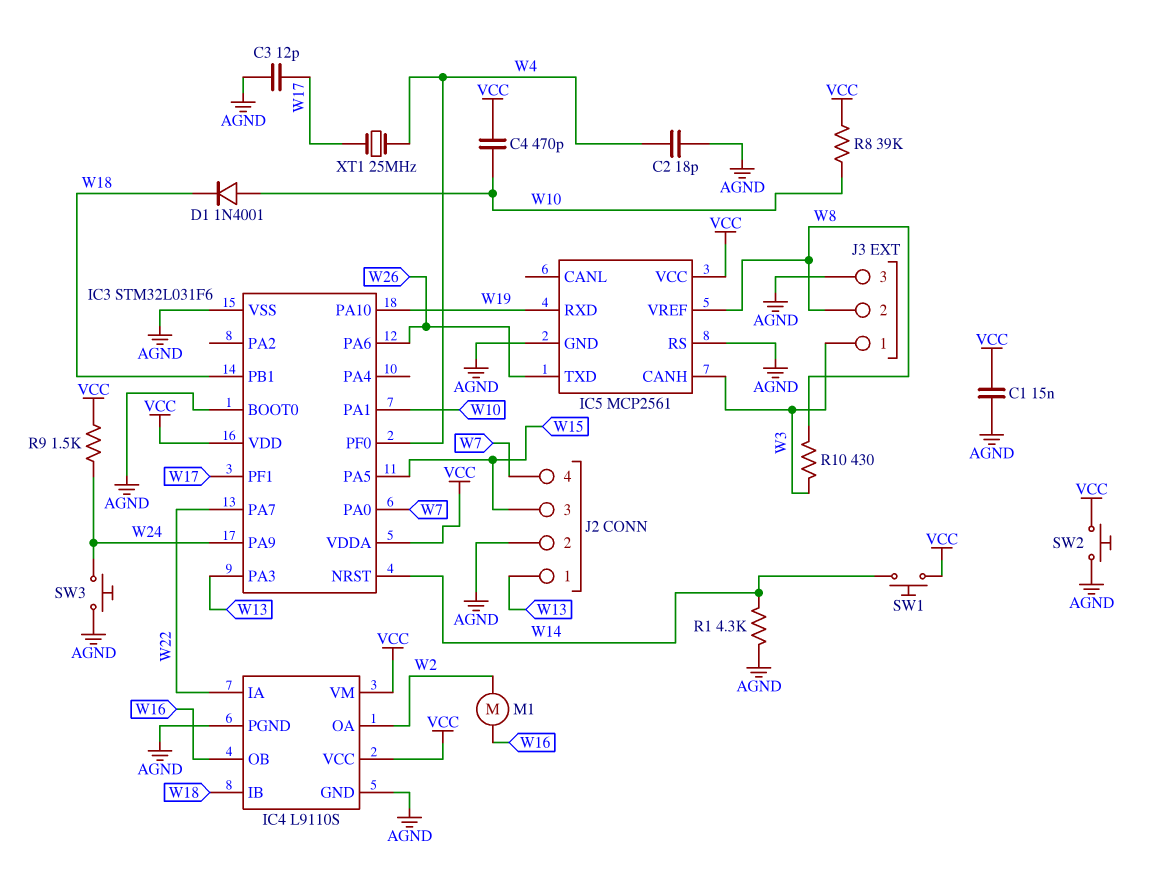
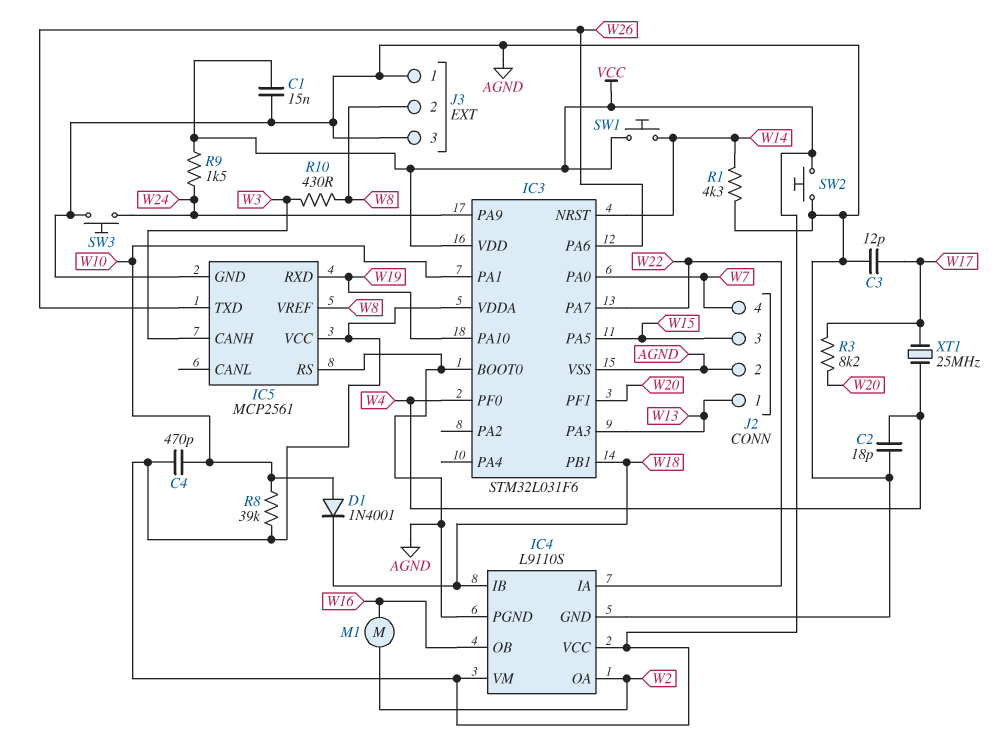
IC3 pin PF1: W17 -> W20
J3 pin 1: W3 -> AGND
R3: none -> 8.2k (W17, W20)

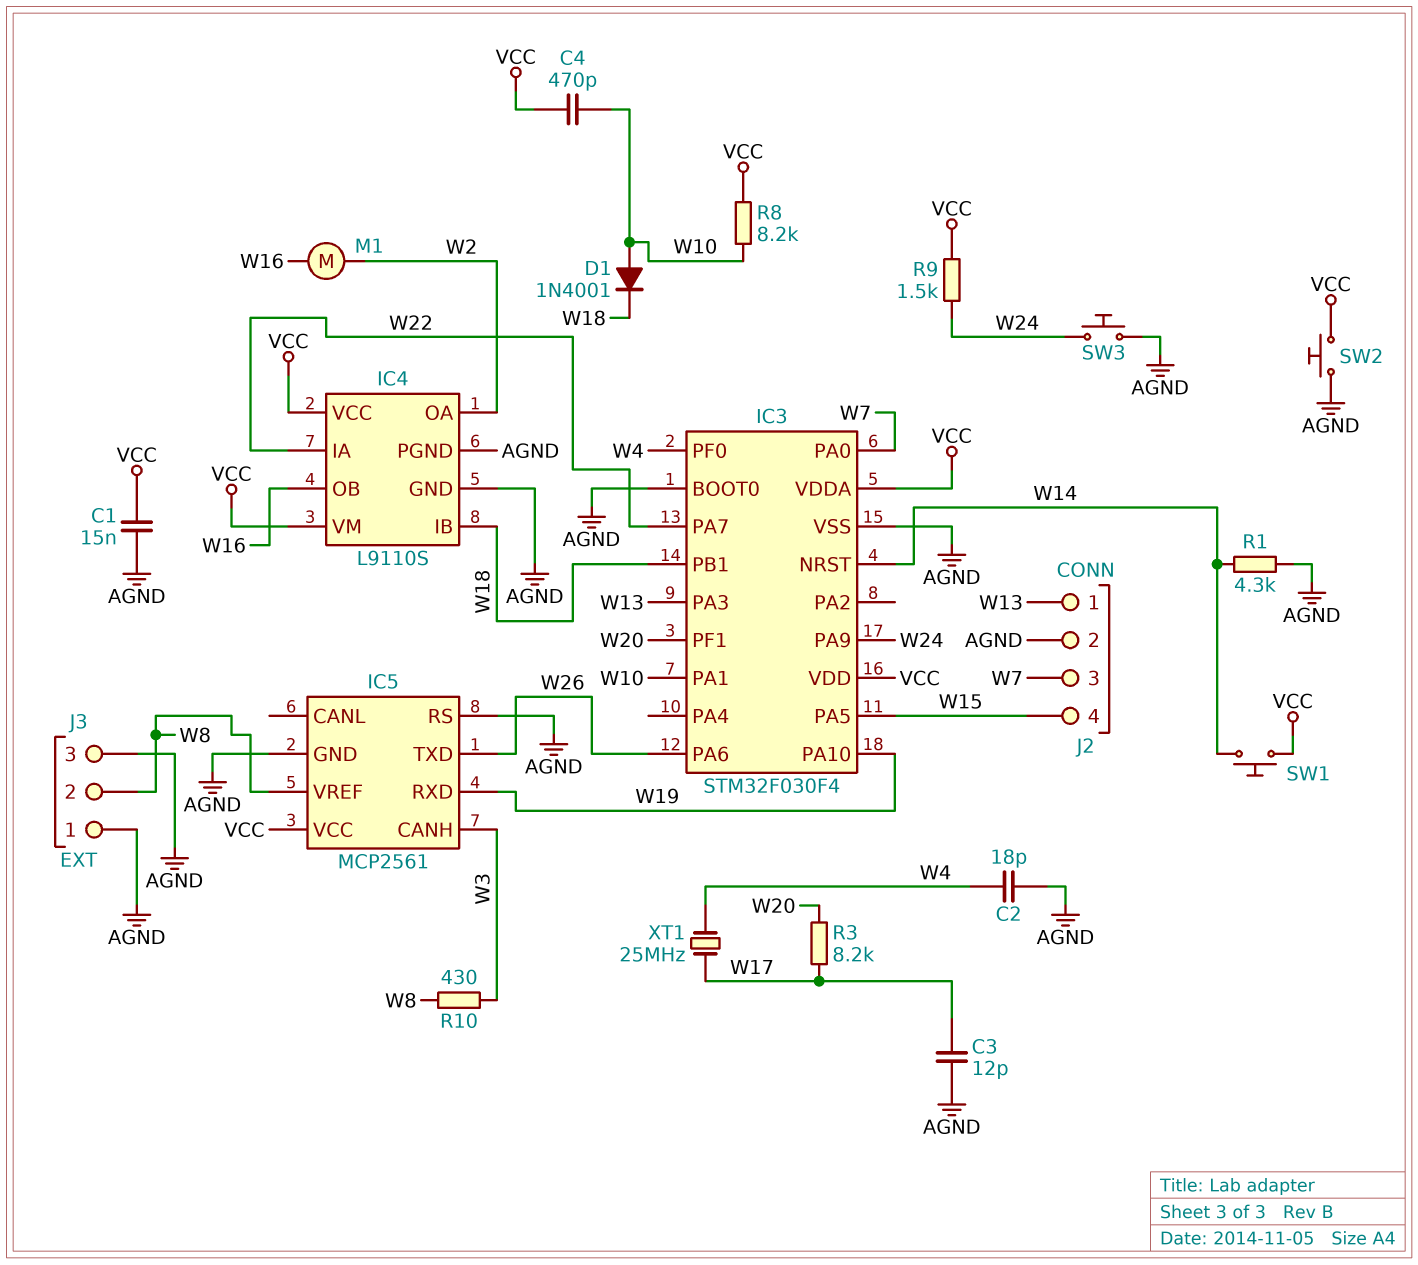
IC3: STM32L031F6 -> STM32F030F4
J2 pin 3: W15 -> W7
J2 pin 4: W7 -> W15
R8: 39k (VCC, W10) -> 8.2k (VCC, W10)

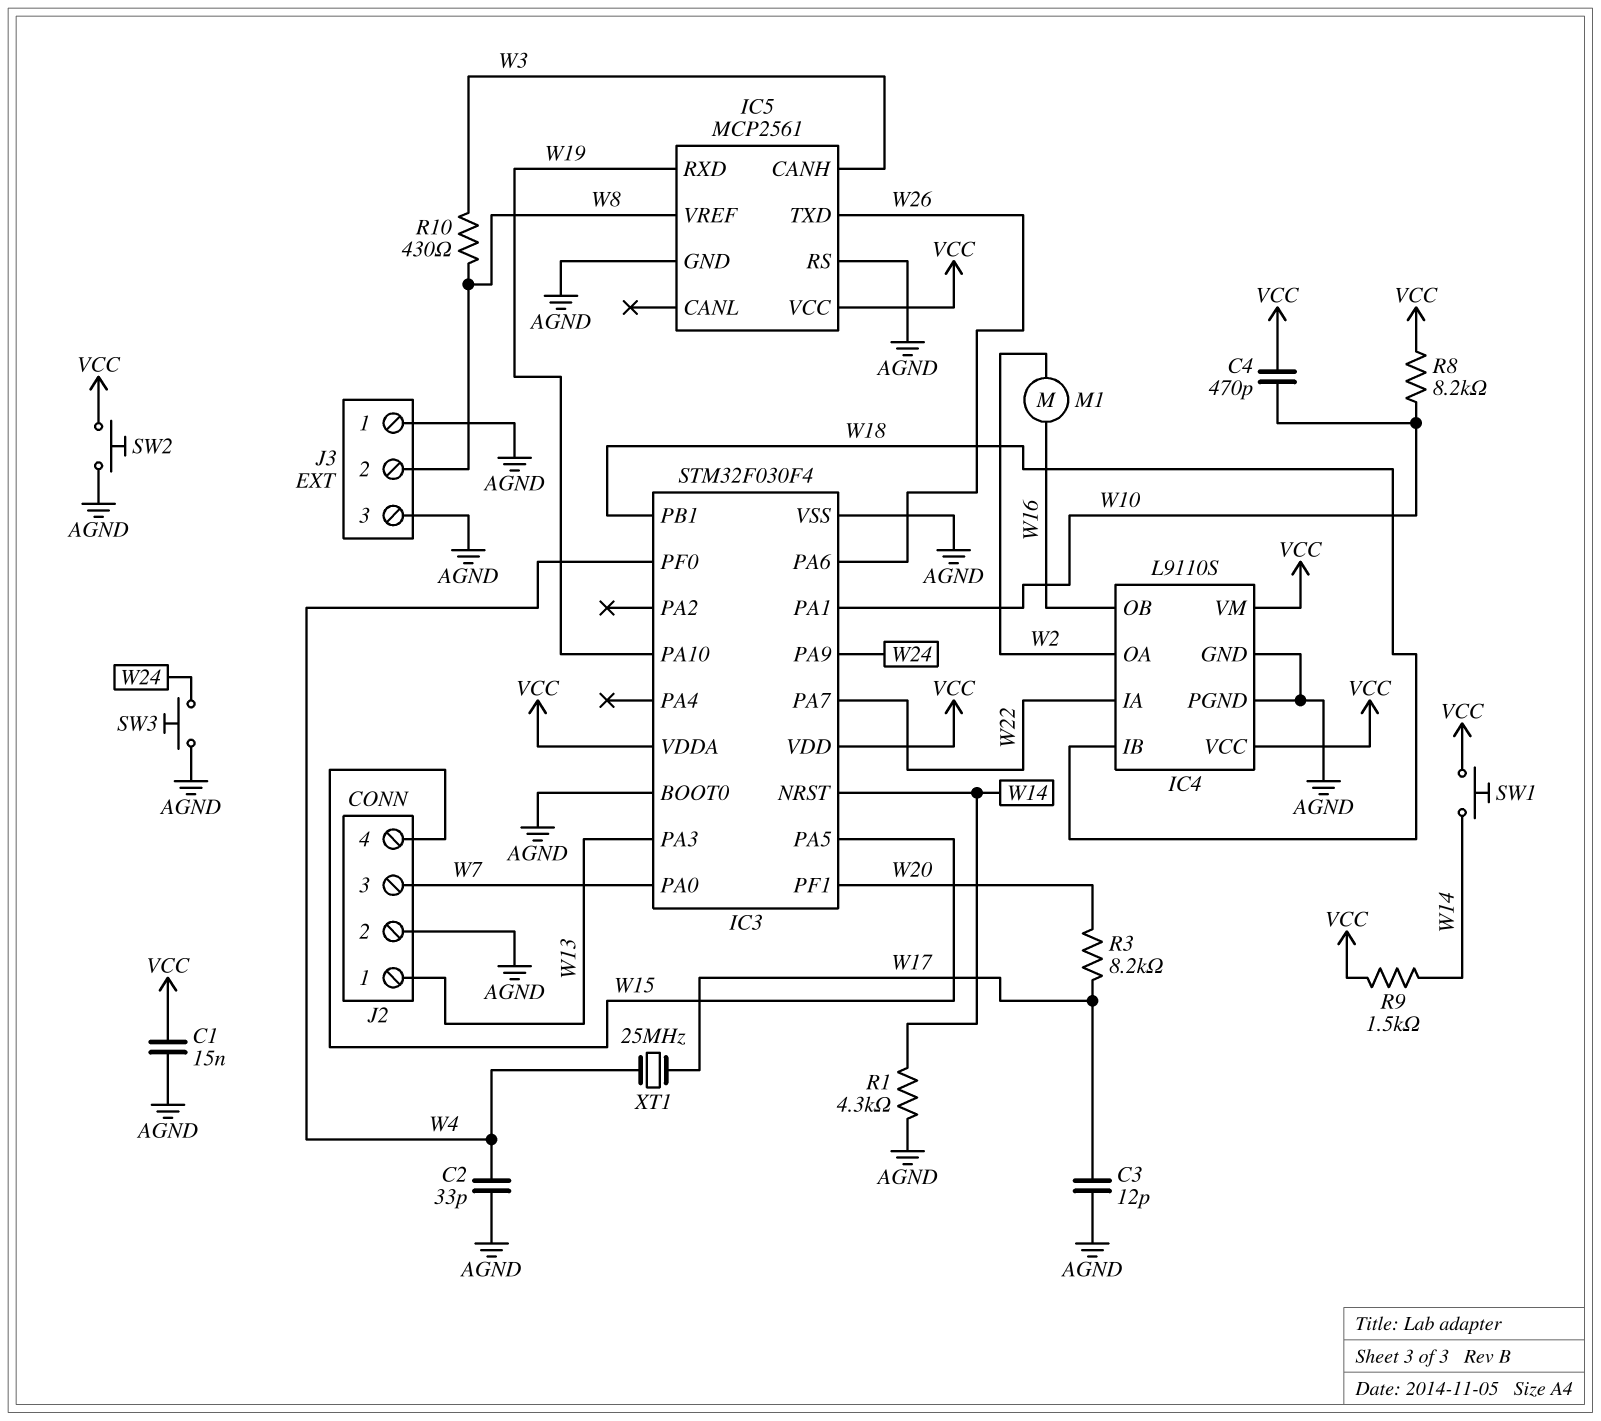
C2: 18pF (AGND, W4) -> 33pF (AGND, W4)
D1: diode 1N4001 (A W10, K W18) -> none
R9: 1.5k (VCC, W24) -> 1.5k (VCC, W14)

